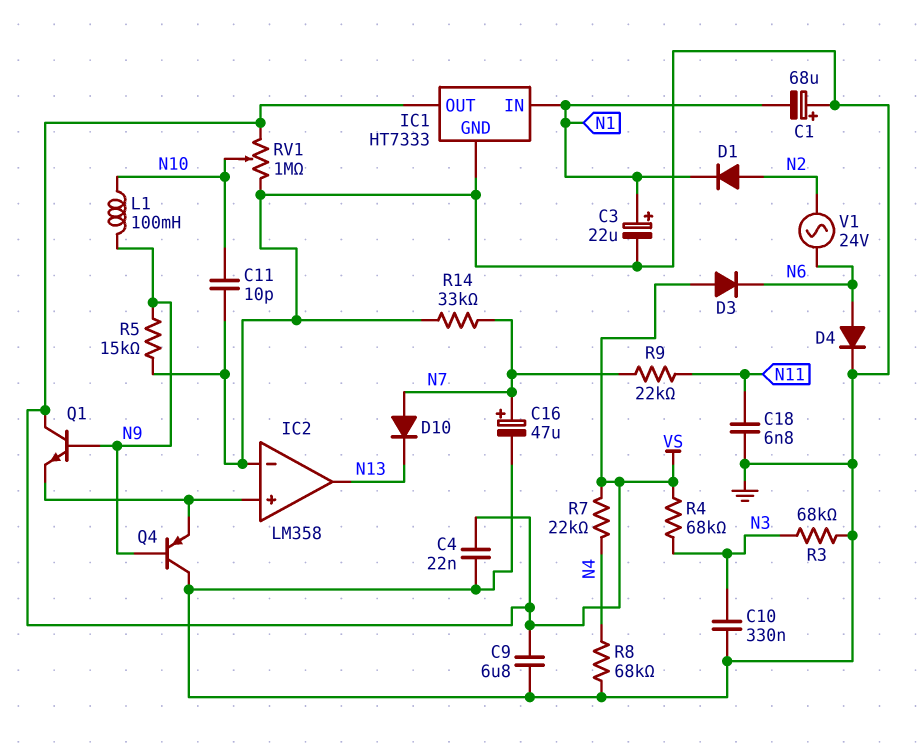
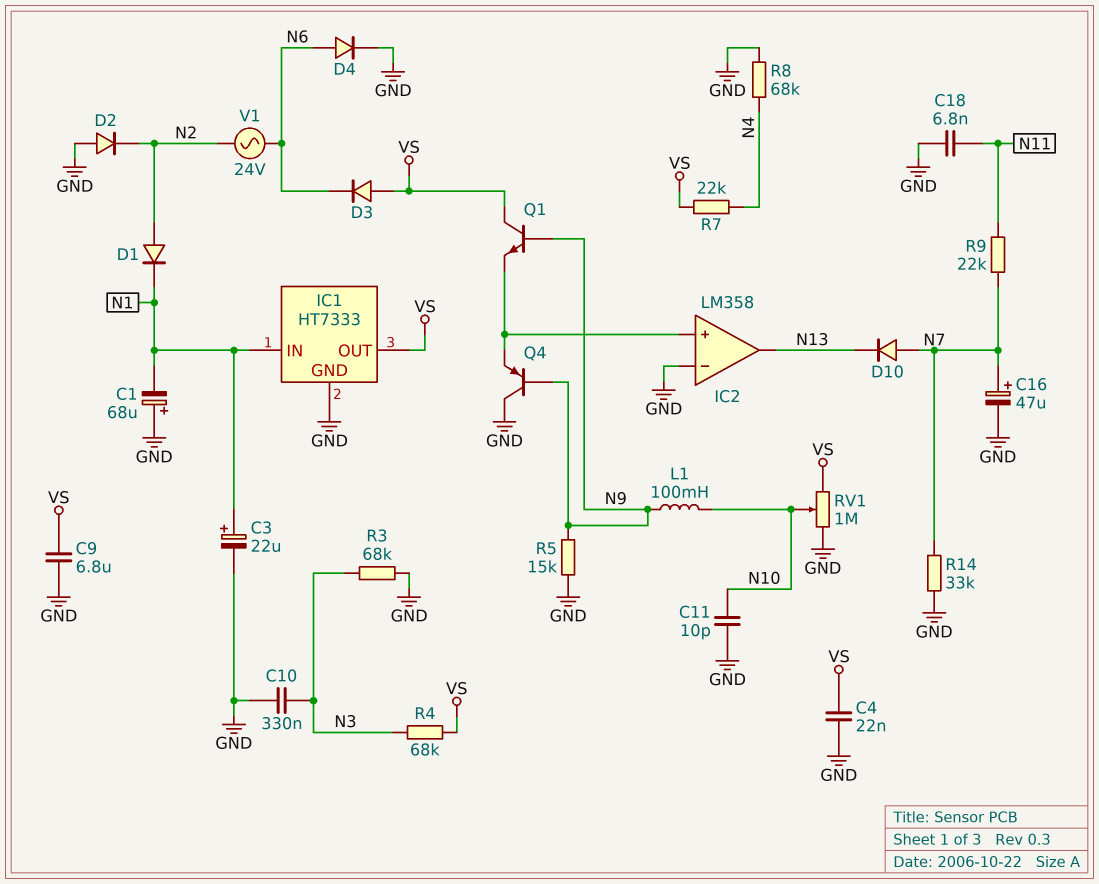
D2: none -> diode (A GND, K N2)

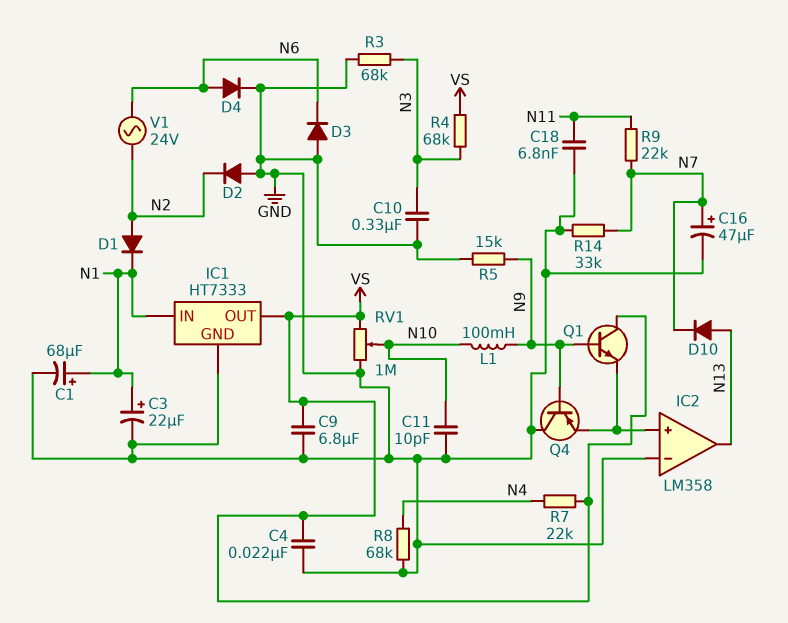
C1: 68uF (plus GND, minus N1) -> 68uF (plus N1, minus GND)
D3: diode (A VS, K N6) -> diode (A GND, K N6)
D10: diode (A N7, K N13) -> diode (A N13, K N7)

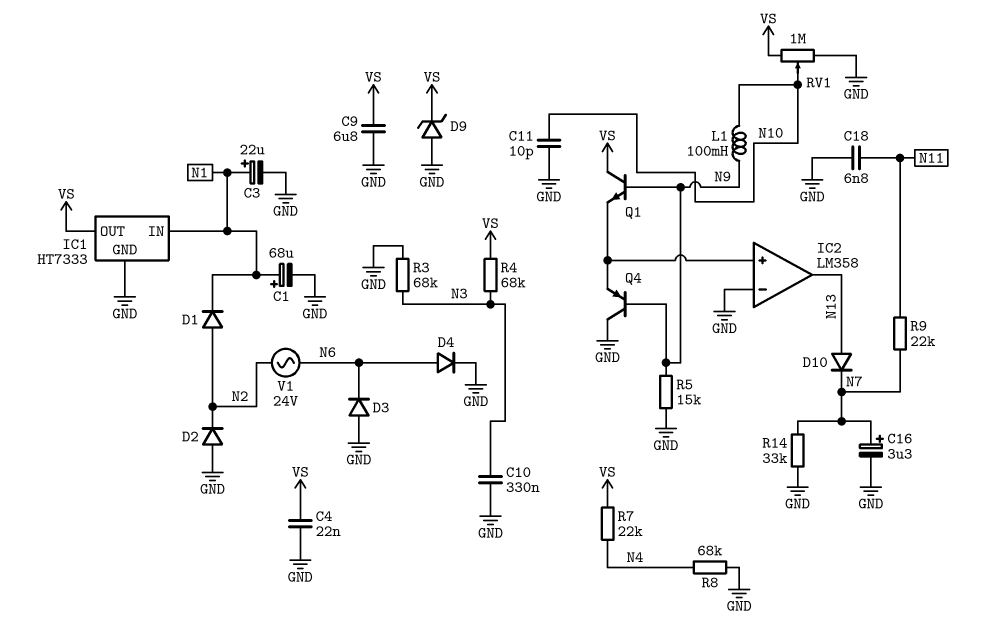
C16: 47uF (plus N7, minus GND) -> 3.3uF (plus N7, minus GND)
D9: none -> zener (A GND, K VS)

